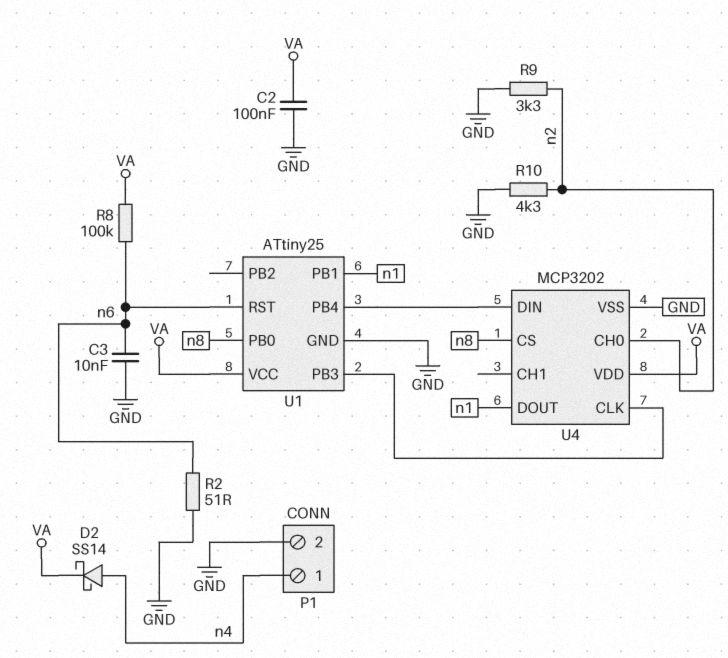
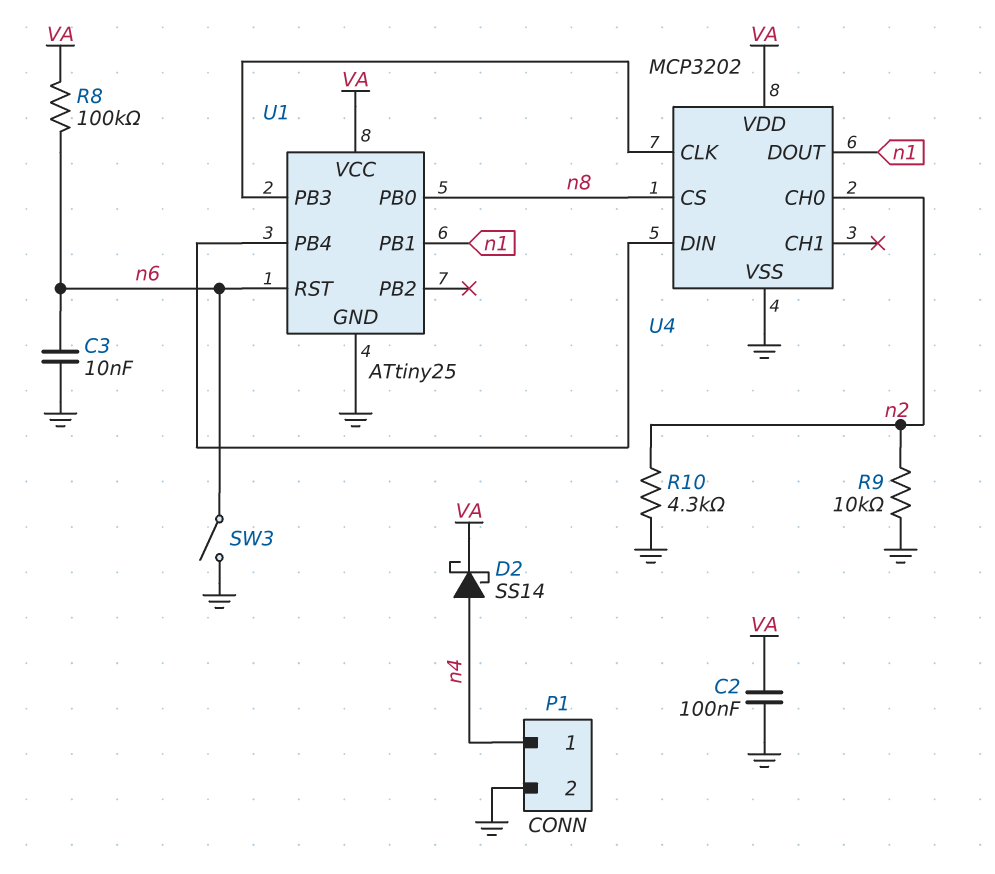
R2: 51 (GND, n6) -> none
R9: 3.3k (GND, n2) -> 10k (GND, n2)
SW3: none -> switch (GND, n6)

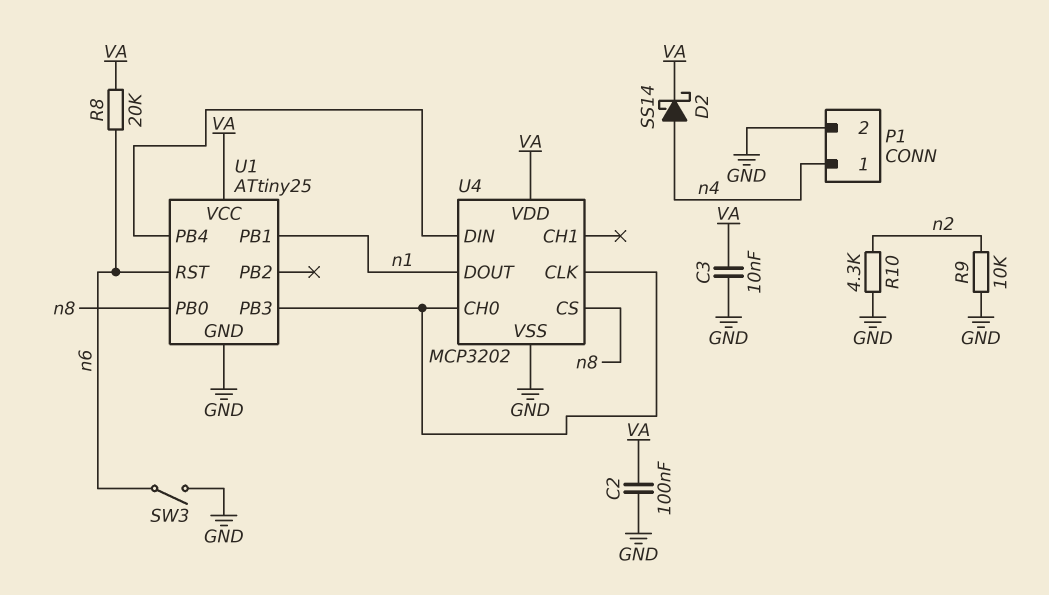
C3: 10nF (GND, n6) -> 10nF (GND, VA)
R8: 100k (VA, n6) -> 20k (VA, n6)
U4 pin CH0: n2 -> U1/PB3

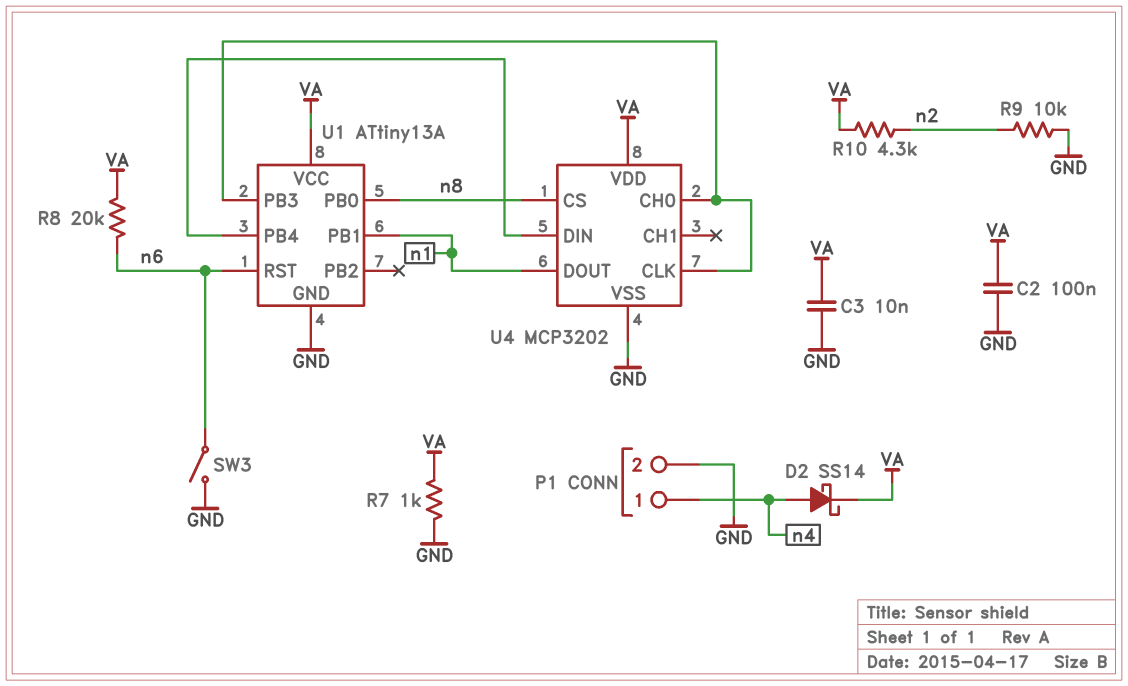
R7: none -> 1k (GND, VA)
R10: 4.3k (GND, n2) -> 4.3k (VA, n2)
U1: ATtiny25 -> ATtiny13A

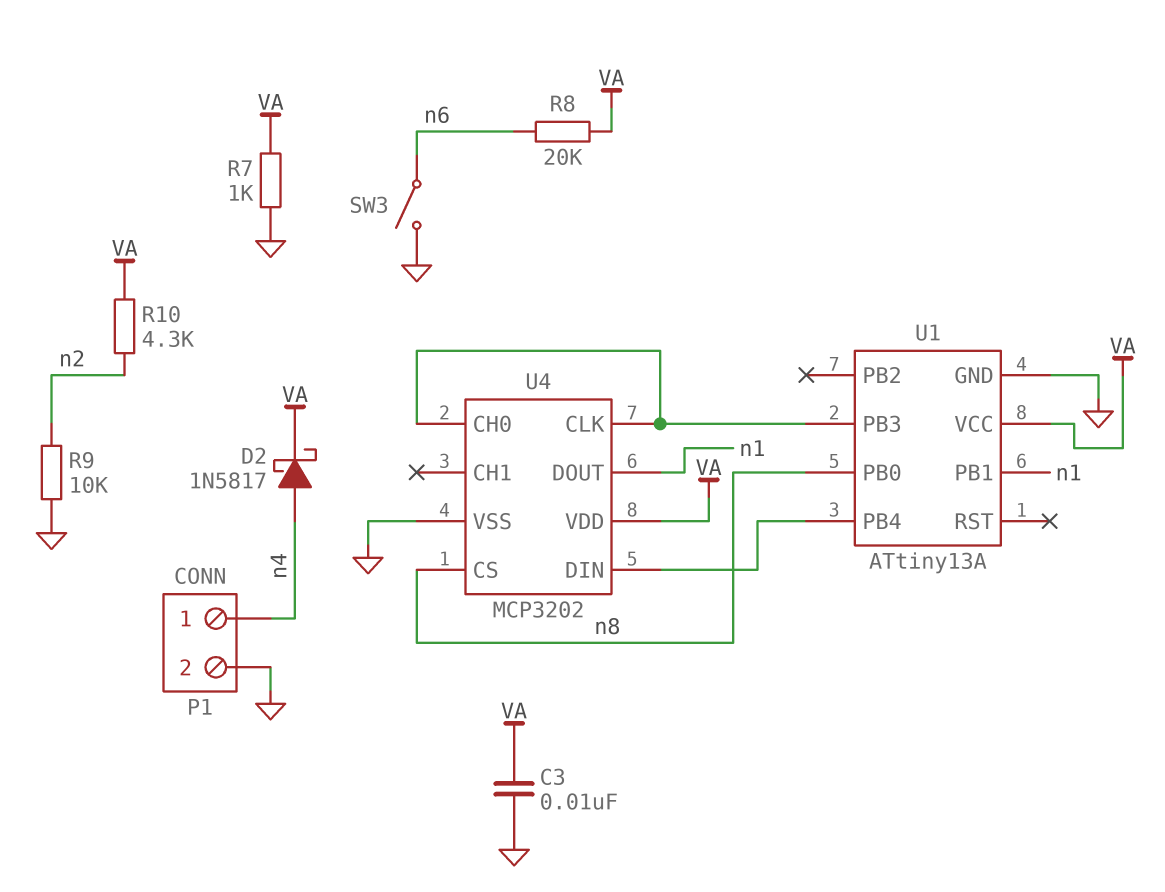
C2: 100nF (GND, VA) -> none
D2: schottky SS14 (A n4, K VA) -> schottky 1N5817 (A n4, K VA)
U1 pin RST: n6 -> none

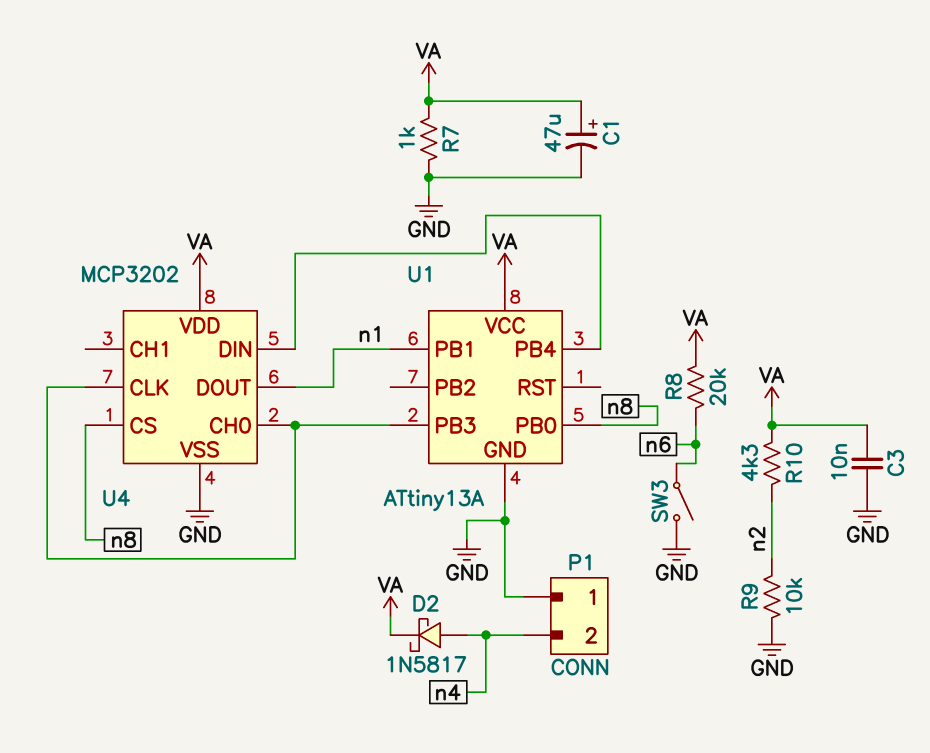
C1: none -> 47uF (plus VA, minus GND)
P1 pin 1: n4 -> GND
P1 pin 2: GND -> n4

